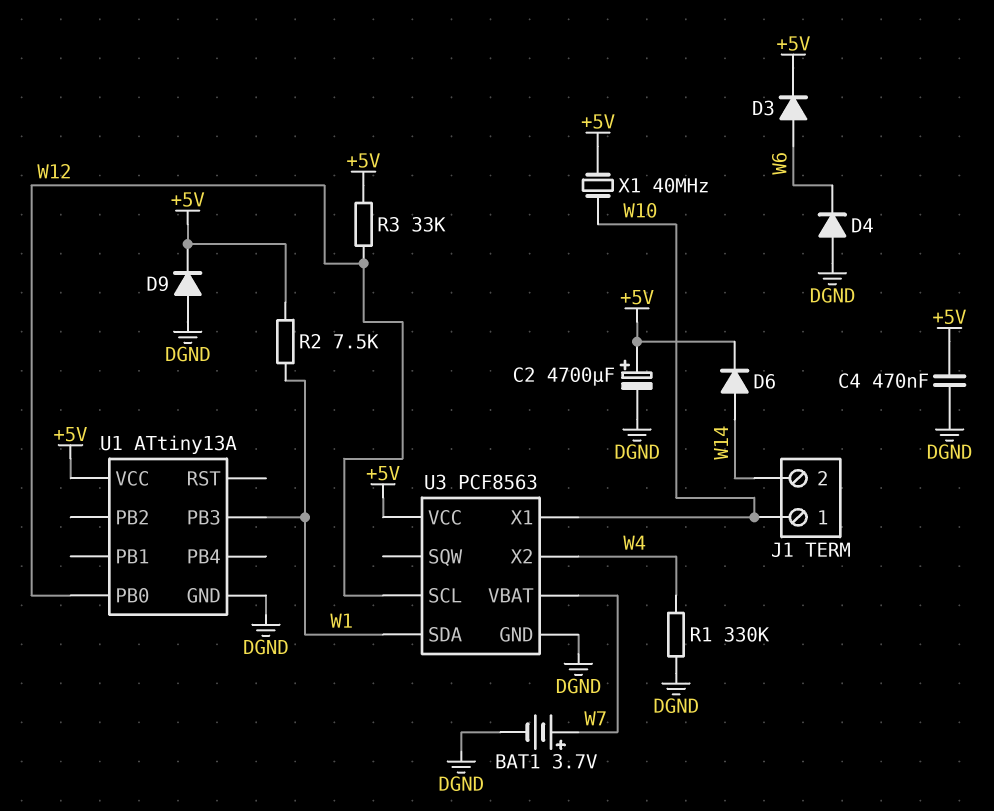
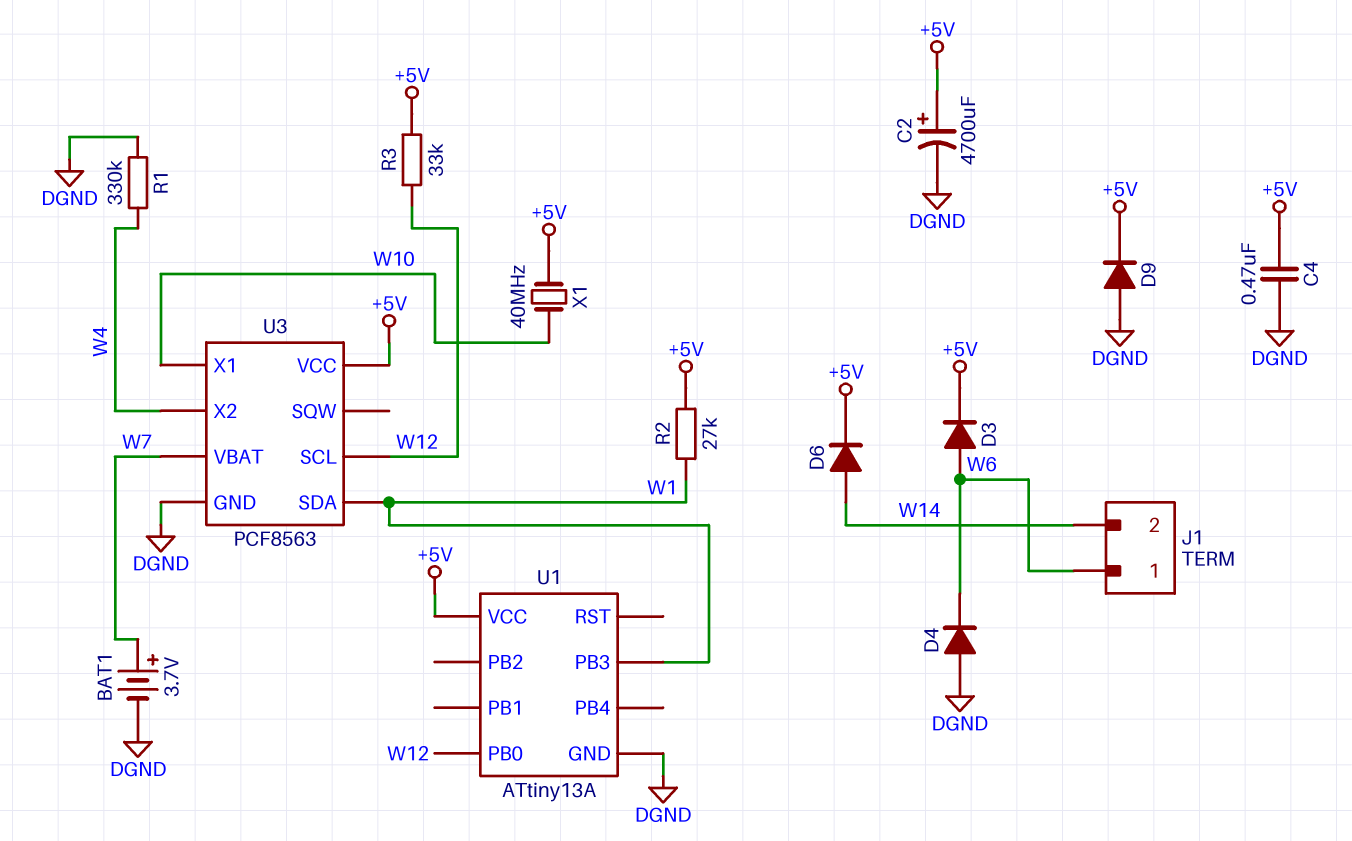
J1 pin 1: W10 -> W6
R2: 7.5k (+5V, W1) -> 27k (+5V, W1)

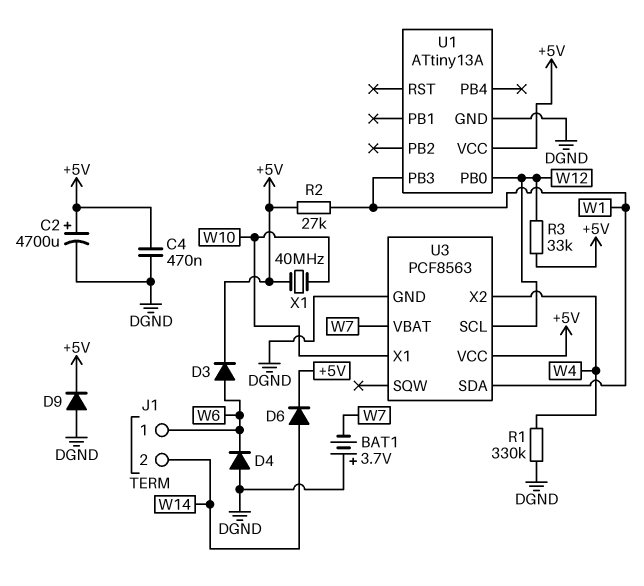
BAT1: 3.7V (plus W7, minus DGND) -> 3.7V (plus DGND, minus W7)

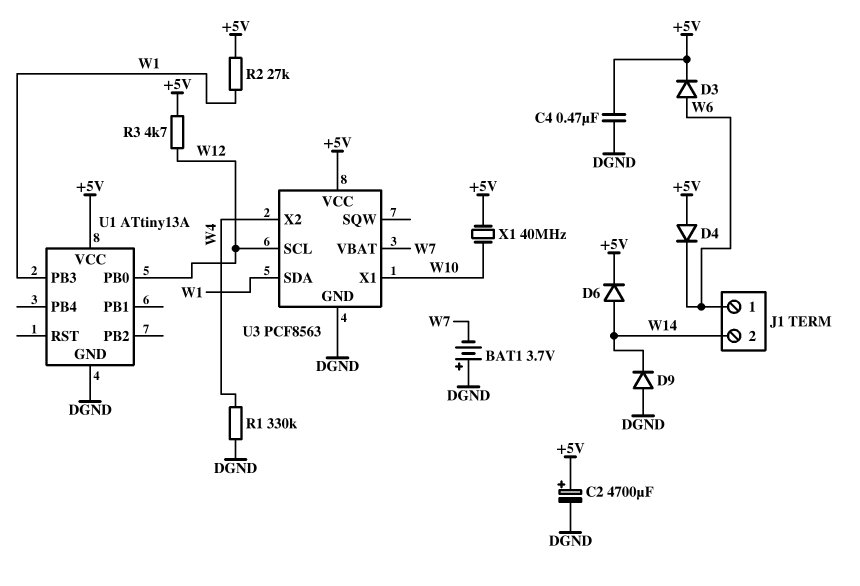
D4: diode (A DGND, K W6) -> diode (A +5V, K W6)
D9: diode (A DGND, K +5V) -> diode (A DGND, K W14)
R3: 33k (+5V, W12) -> 4.7k (+5V, W12)

